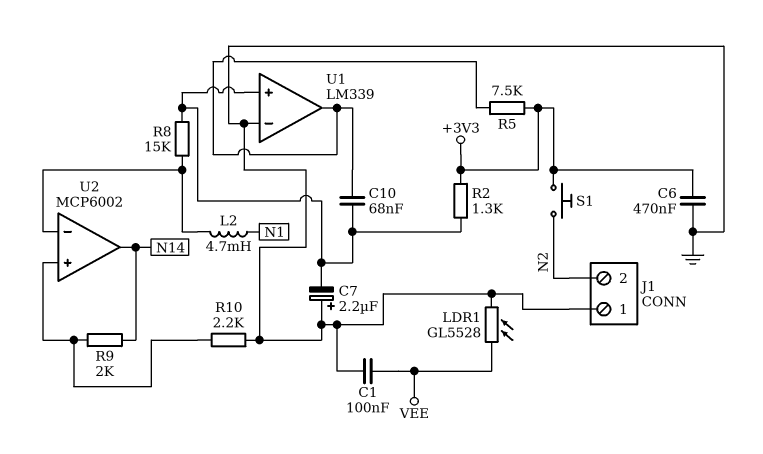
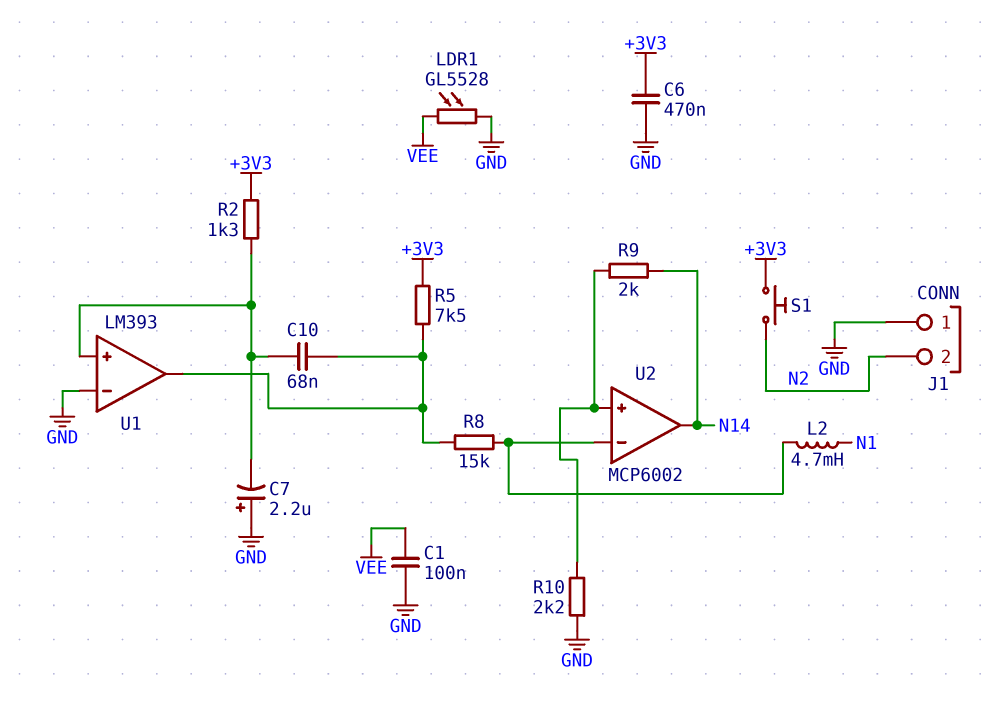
R8: 15k (U1/in+, U2/in-) -> 15k (U1/out, U2/in-)
U1: LM339 -> LM393

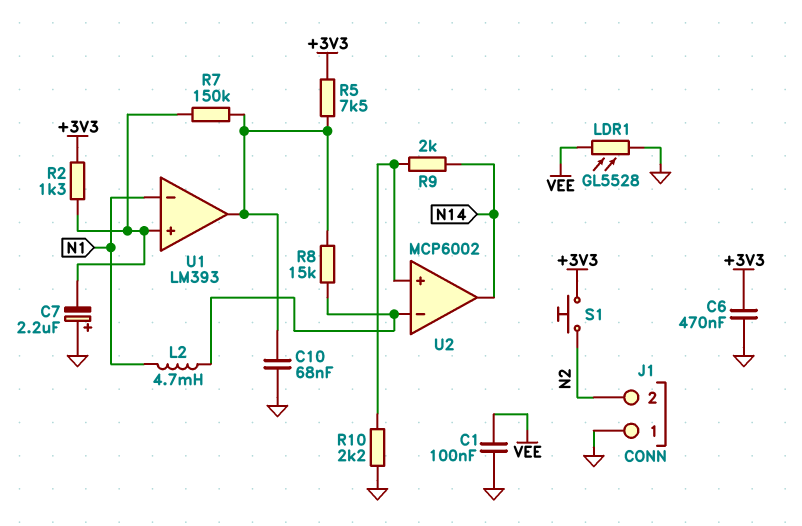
C10: 68nF (U1/in+, U1/out) -> 68nF (GND, U1/out)
R7: none -> 150k (U1/in+, U1/out)
U1 pin in-: GND -> N1

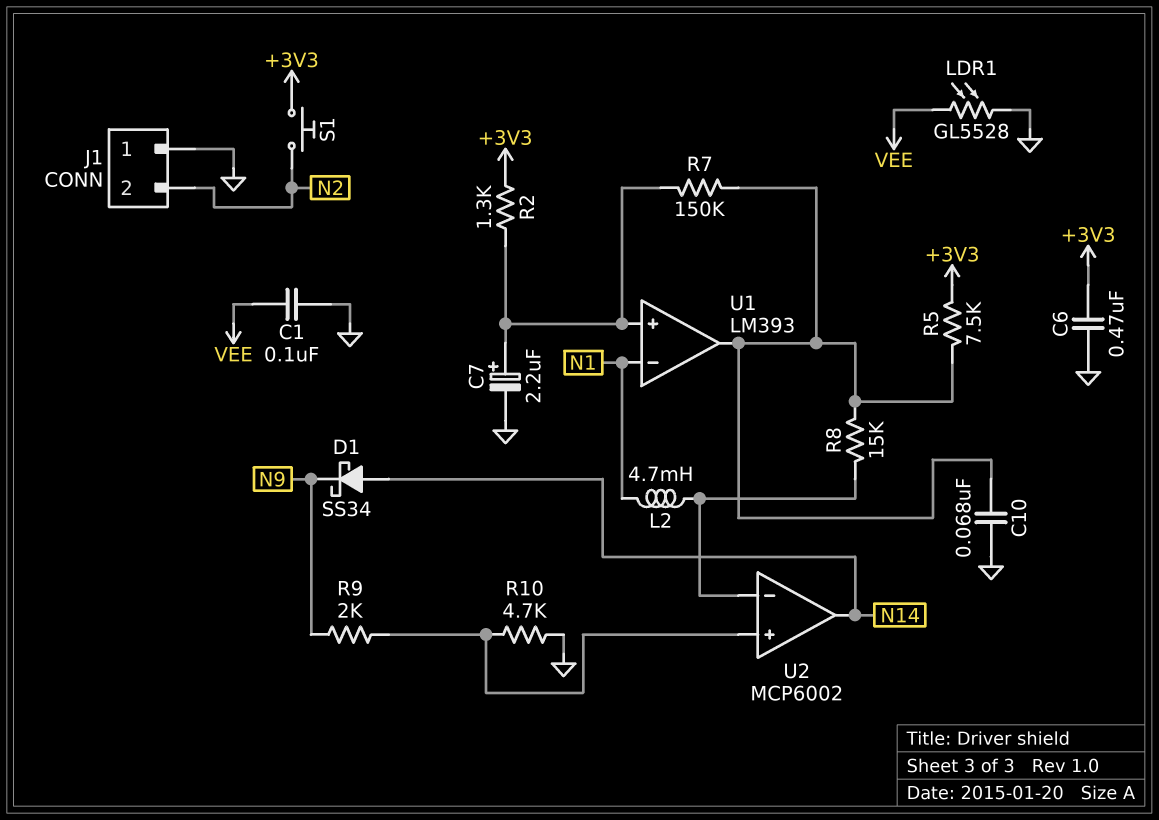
C7: 2.2uF (plus GND, minus U1/in+) -> 2.2uF (plus U1/in+, minus GND)
D1: none -> schottky SS34 (A N14, K N9)
R9: 2k (N14, U2/in+) -> 2k (N9, U2/in+)
R10: 2.2k (GND, U2/in+) -> 4.7k (GND, U2/in+)

